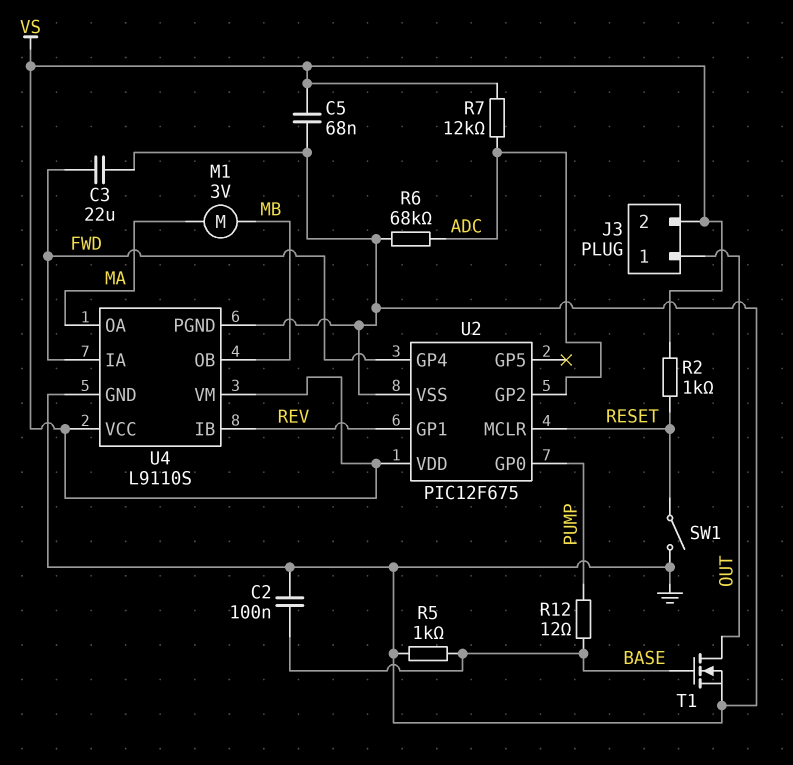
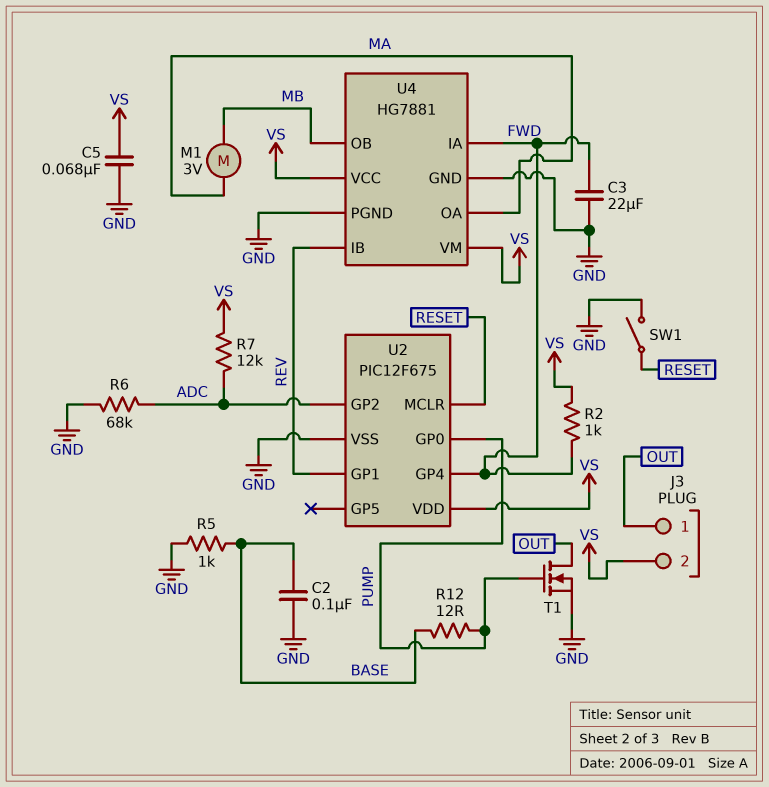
R2: 1k (RESET, VS) -> 1k (FWD, VS)
T1: NMOS (G BASE, D OUT, S GND) -> NMOS (G PUMP, D OUT, S GND)
U4: L9110S -> HG7881

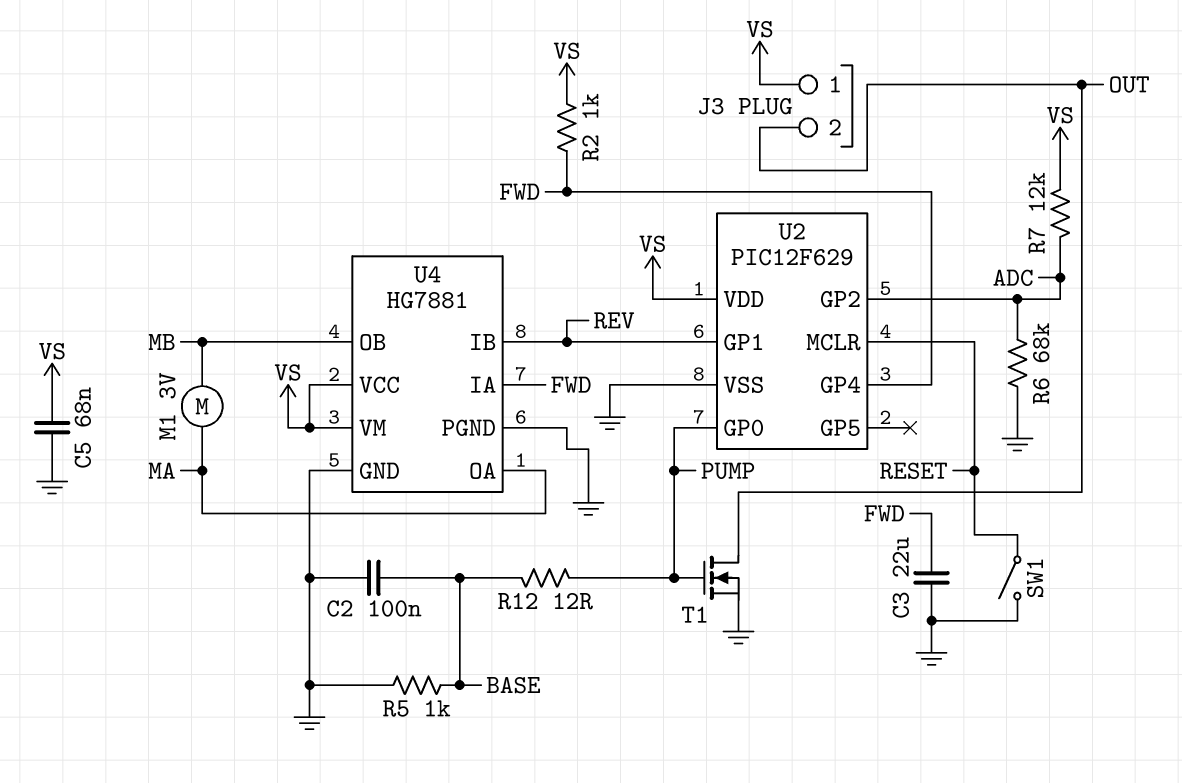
J3 pin 1: OUT -> VS
J3 pin 2: VS -> OUT
U2: PIC12F675 -> PIC12F629

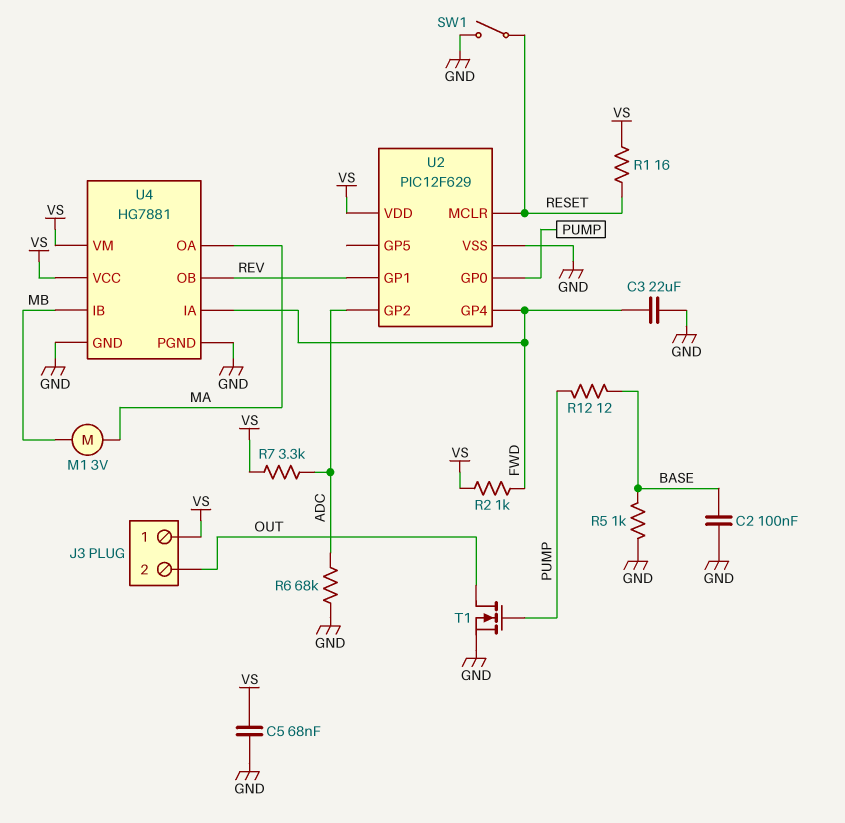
R1: none -> 16 (RESET, VS)
R7: 12k (ADC, VS) -> 3.3k (ADC, VS)
U4 pin IB: REV -> MB
U4 pin OB: MB -> REV

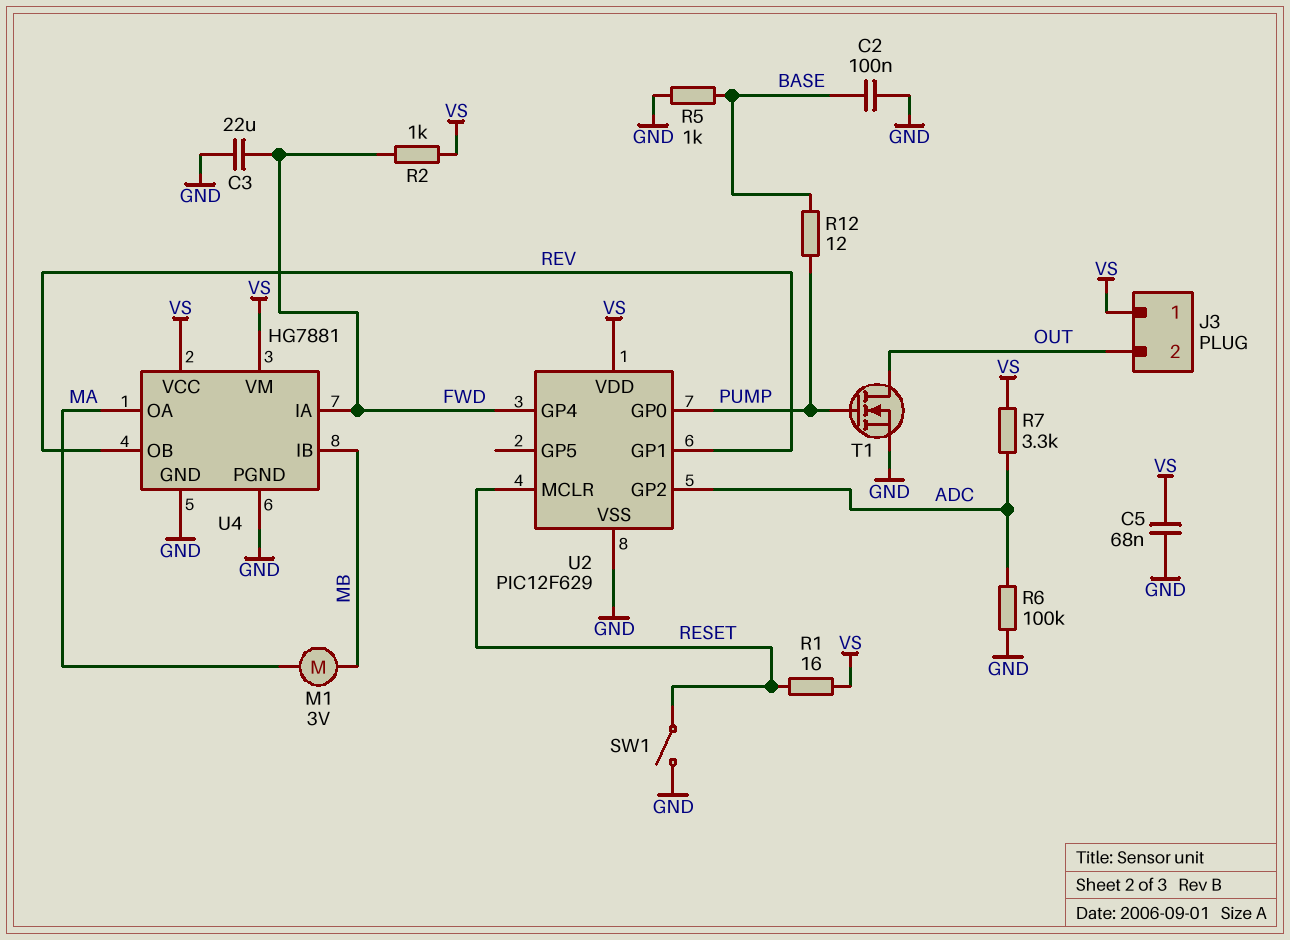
R6: 68k (ADC, GND) -> 100k (ADC, GND)

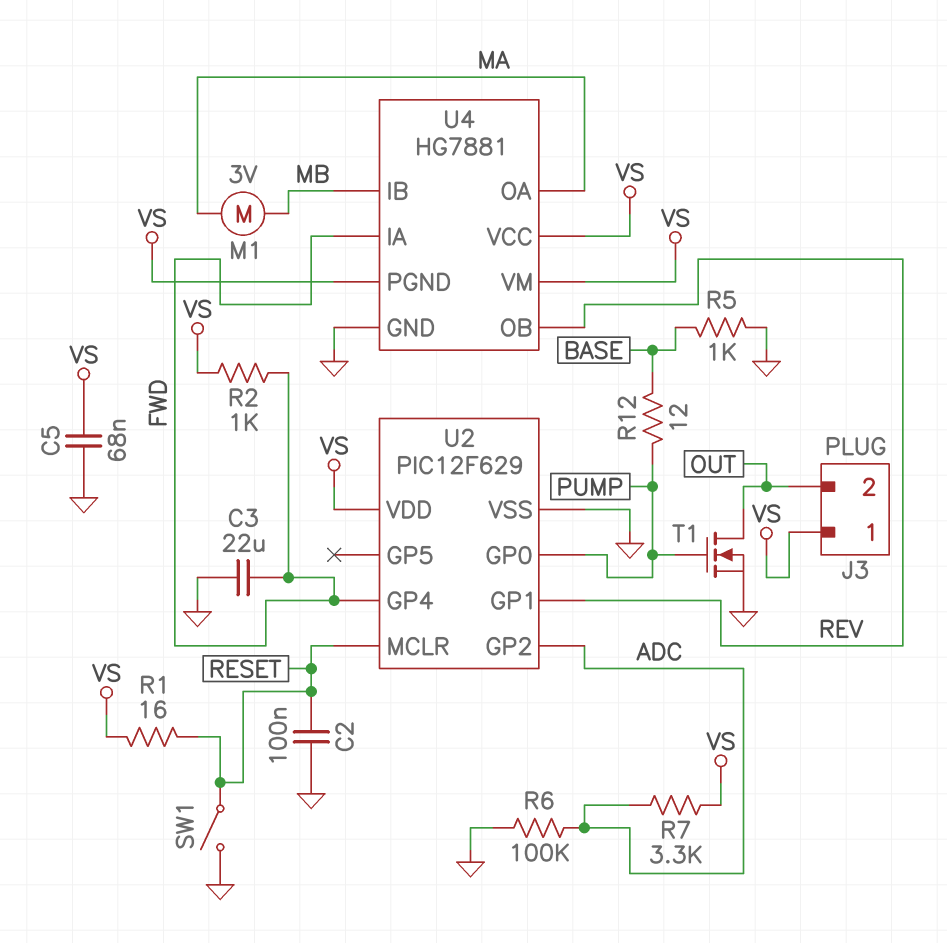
C2: 100nF (BASE, GND) -> 100nF (GND, RESET)
U4 pin PGND: GND -> VS

